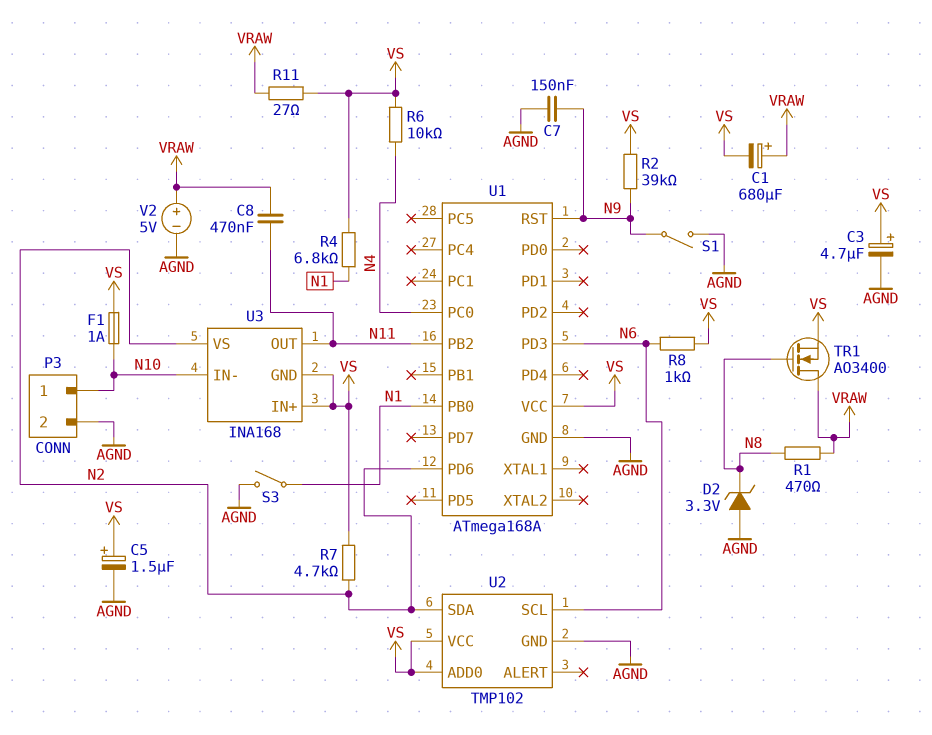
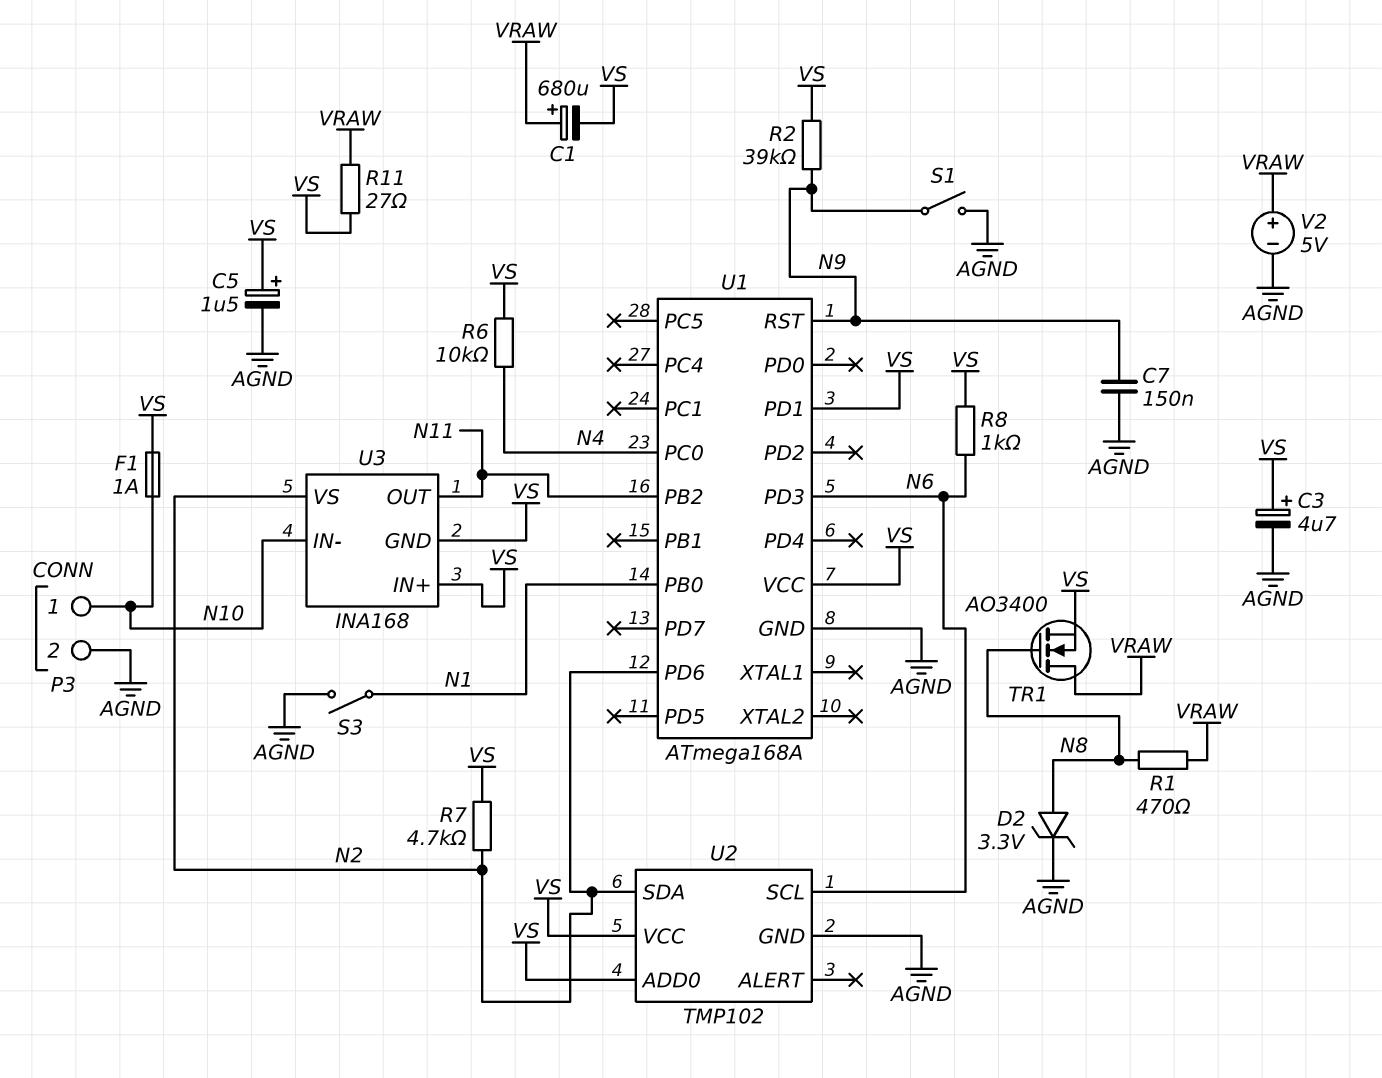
C8: 470nF (N11, VRAW) -> none
D2: zener 3.3V (A AGND, K N8) -> zener 3.3V (A N8, K AGND)
R4: 6.8k (N1, VS) -> none
U1 pin PD1: none -> VS

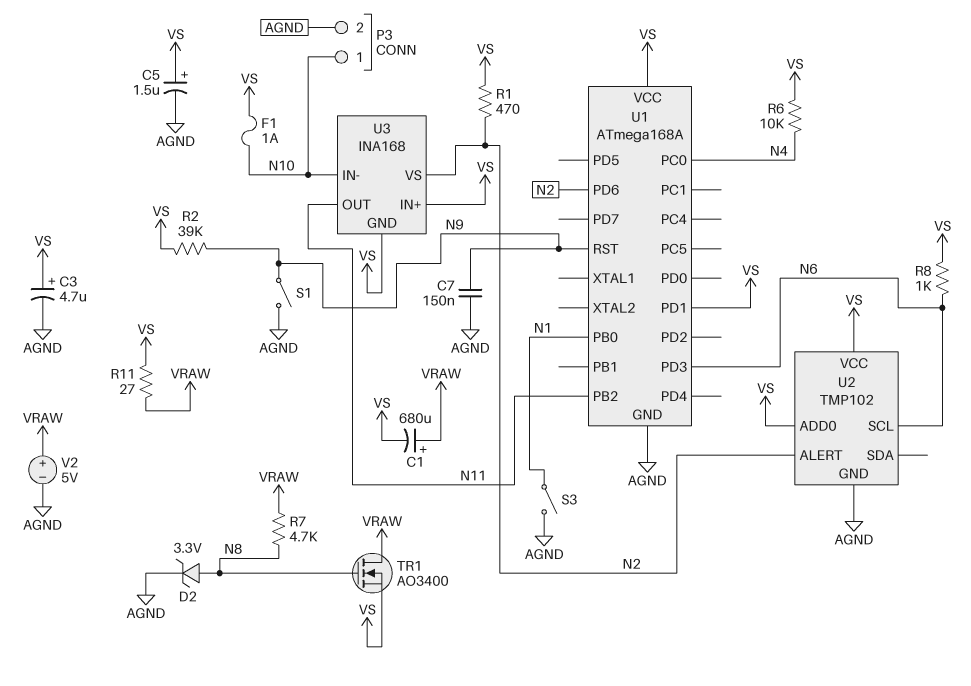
R1: 470 (N8, VRAW) -> 470 (N2, VS)
R7: 4.7k (N2, VS) -> 4.7k (N8, VRAW)
U2 pin ALERT: none -> N2
U2 pin SDA: N2 -> none

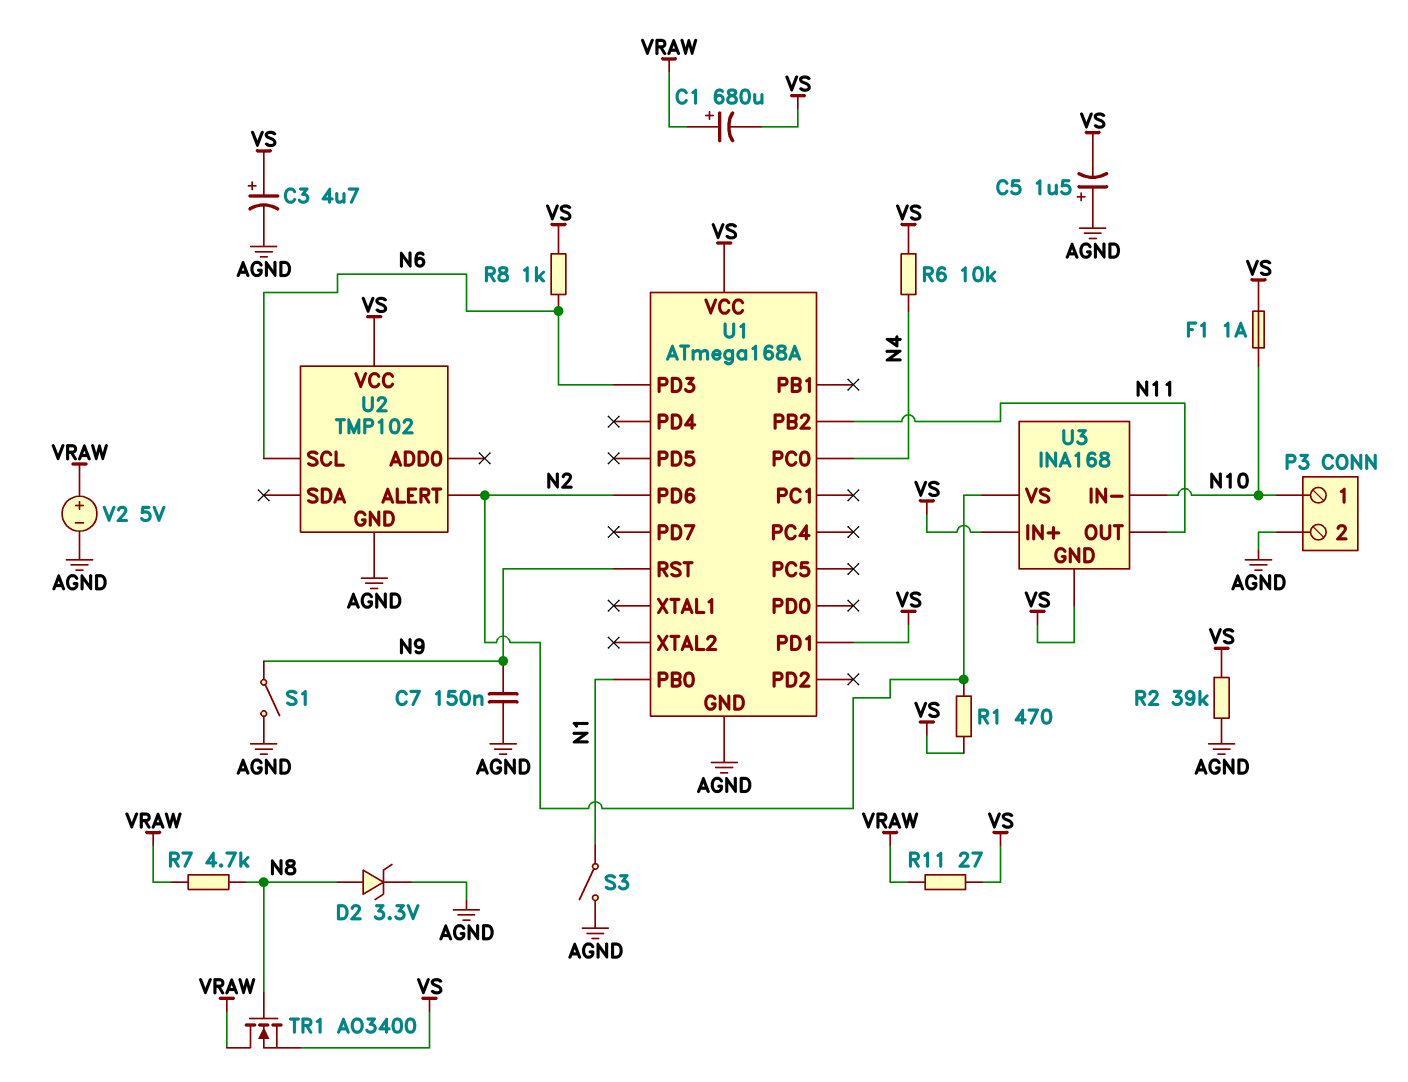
C5: 1.5uF (plus VS, minus AGND) -> 1.5uF (plus AGND, minus VS)
R2: 39k (N9, VS) -> 39k (AGND, VS)
U2 pin ADD0: VS -> none

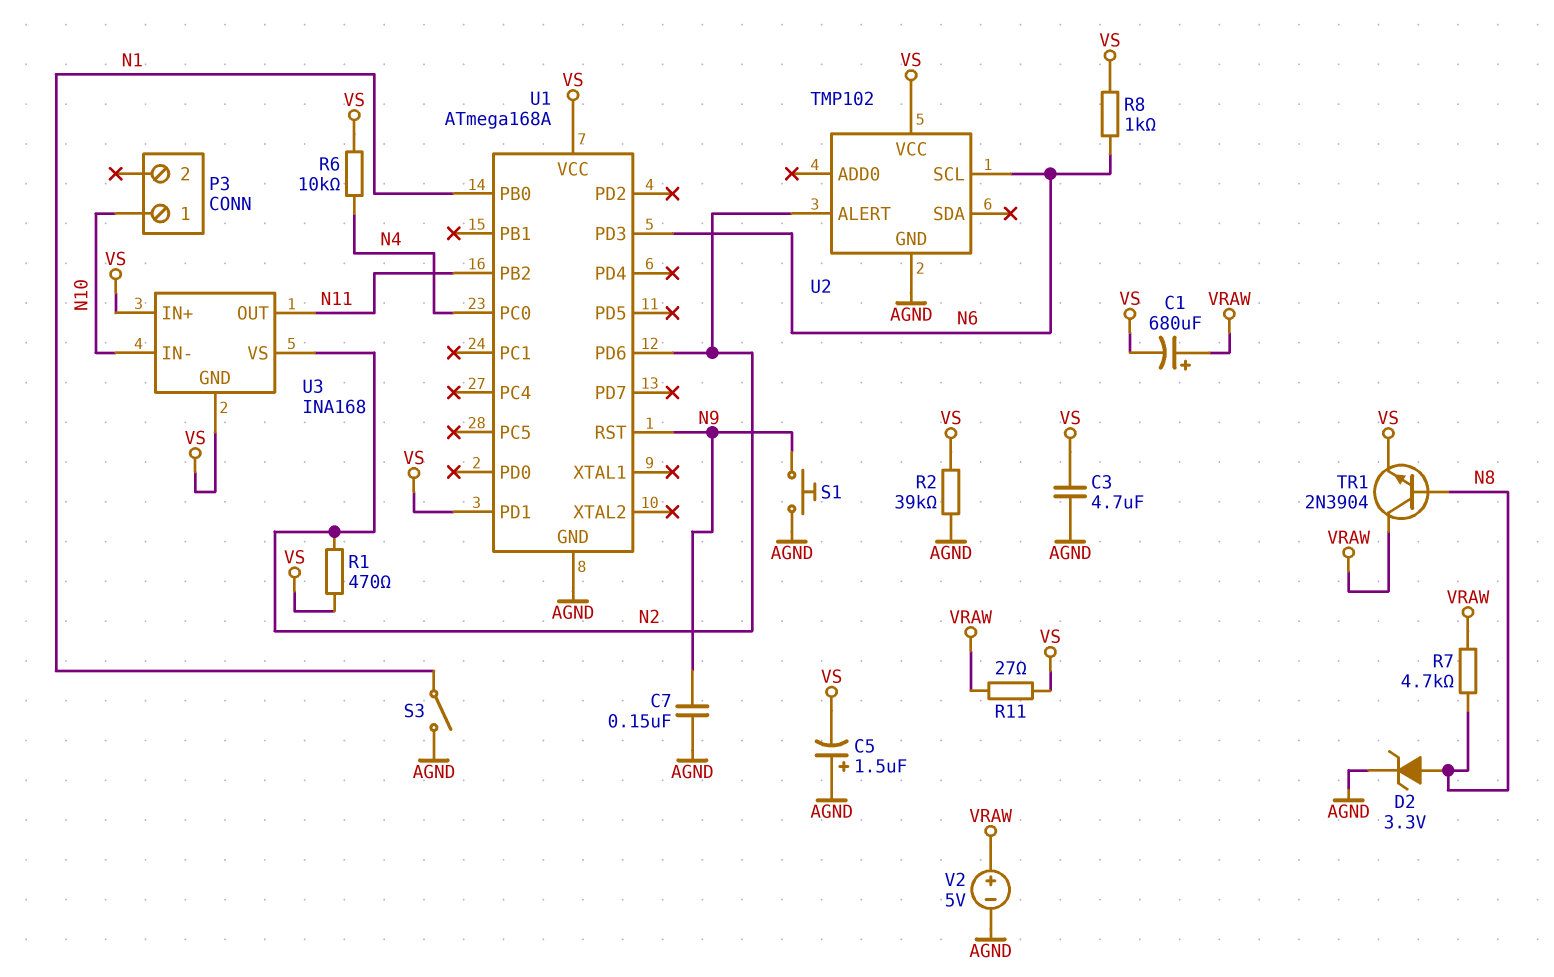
C3: 4.7uF (plus VS, minus AGND) -> 4.7uF (AGND, VS)
F1: 1A (N10, VS) -> none
P3 pin 2: AGND -> none
S1: switch (AGND, N9) -> button (AGND, N9)
TR1: NMOS AO3400 (G N8, D VRAW, S VS) -> NPN 2N3904 (B N8, C VRAW, E VS)

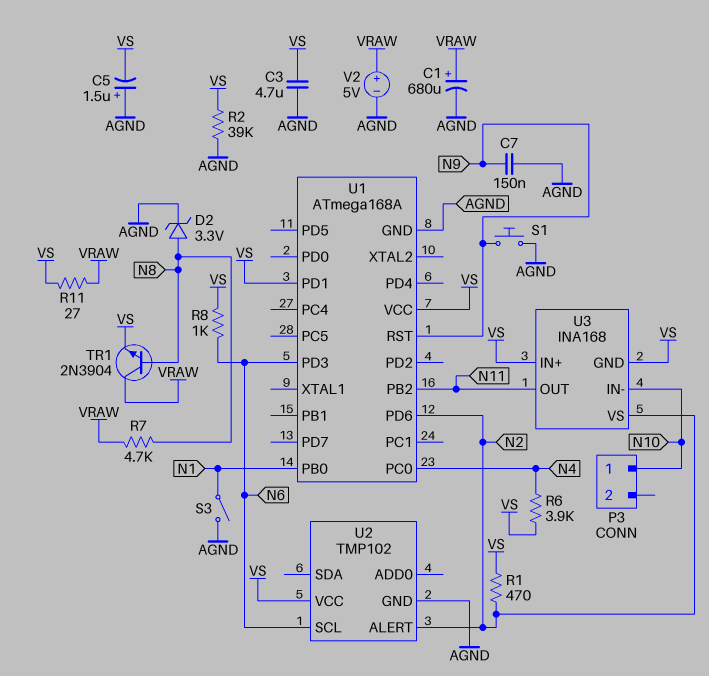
C1: 680uF (plus VRAW, minus VS) -> 680uF (plus VRAW, minus AGND)
R6: 10k (N4, VS) -> 3.9k (N4, VS)

